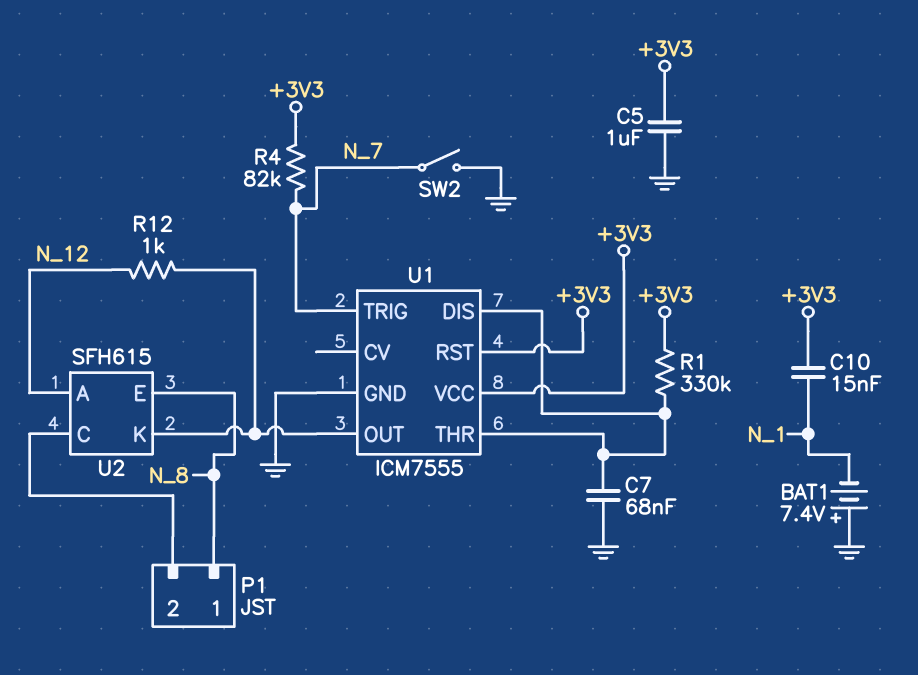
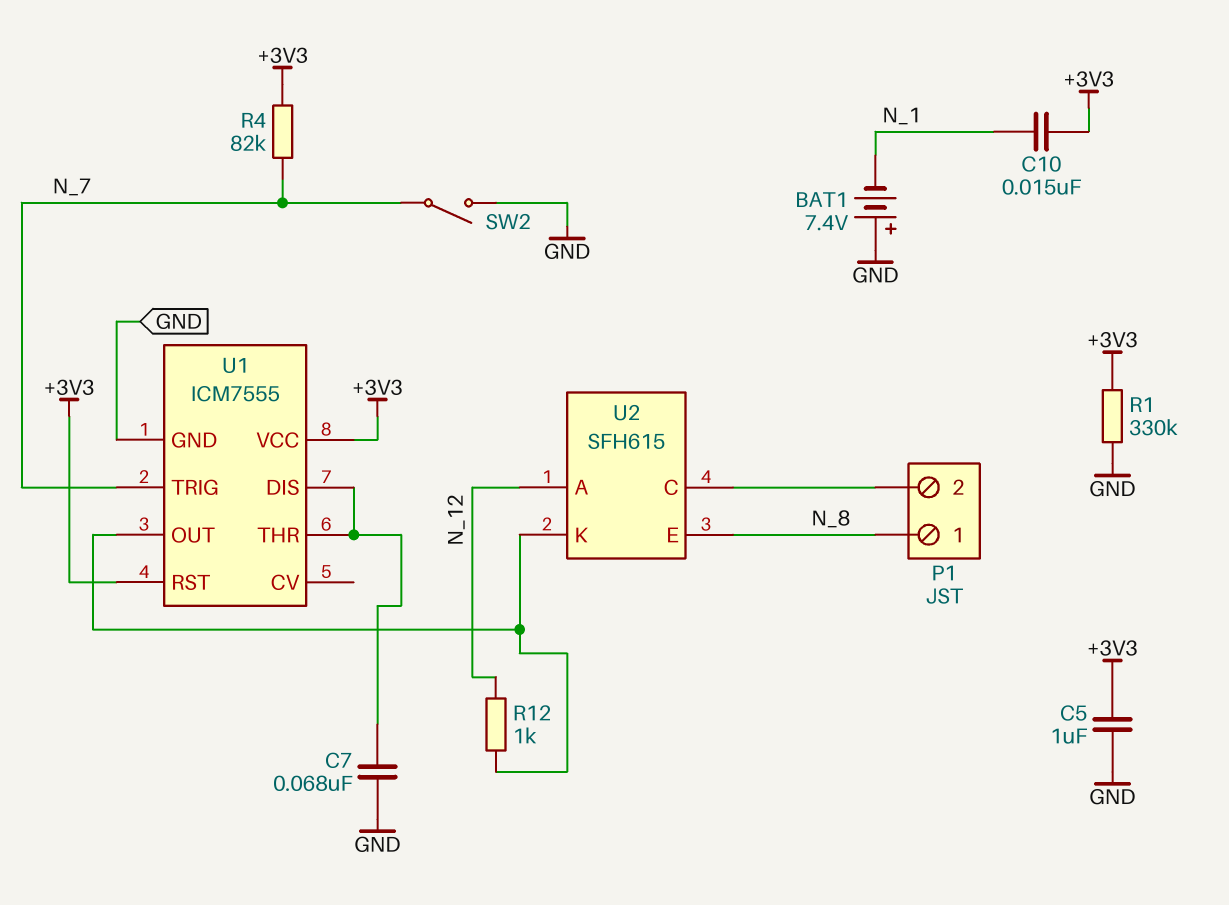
R1: 330k (+3V3, U1/DIS) -> 330k (+3V3, GND)

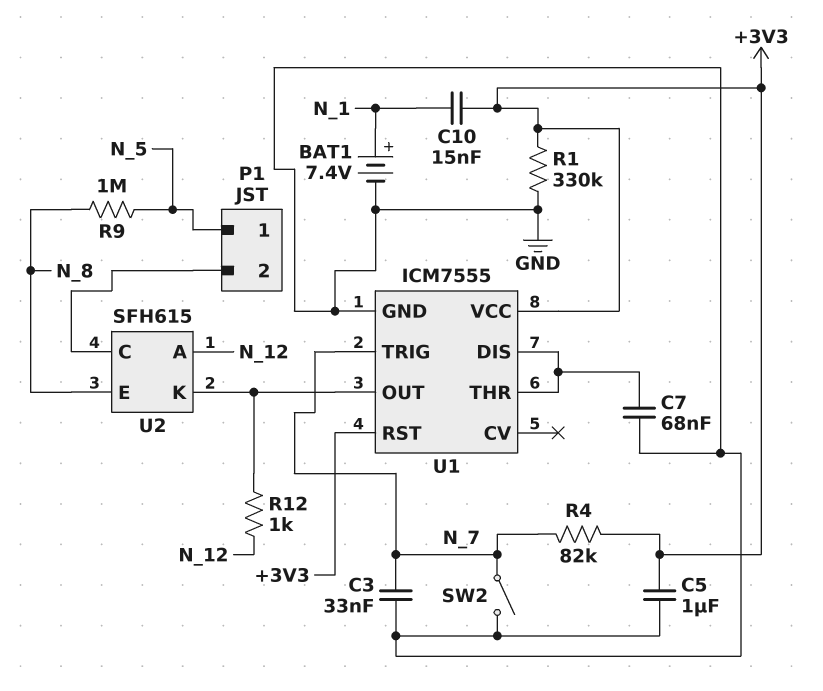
BAT1: 7.4V (plus GND, minus N_1) -> 7.4V (plus N_1, minus GND)
C3: none -> 33nF (GND, N_7)
P1 pin 1: N_8 -> N_5
R9: none -> 1M (N_5, N_8)

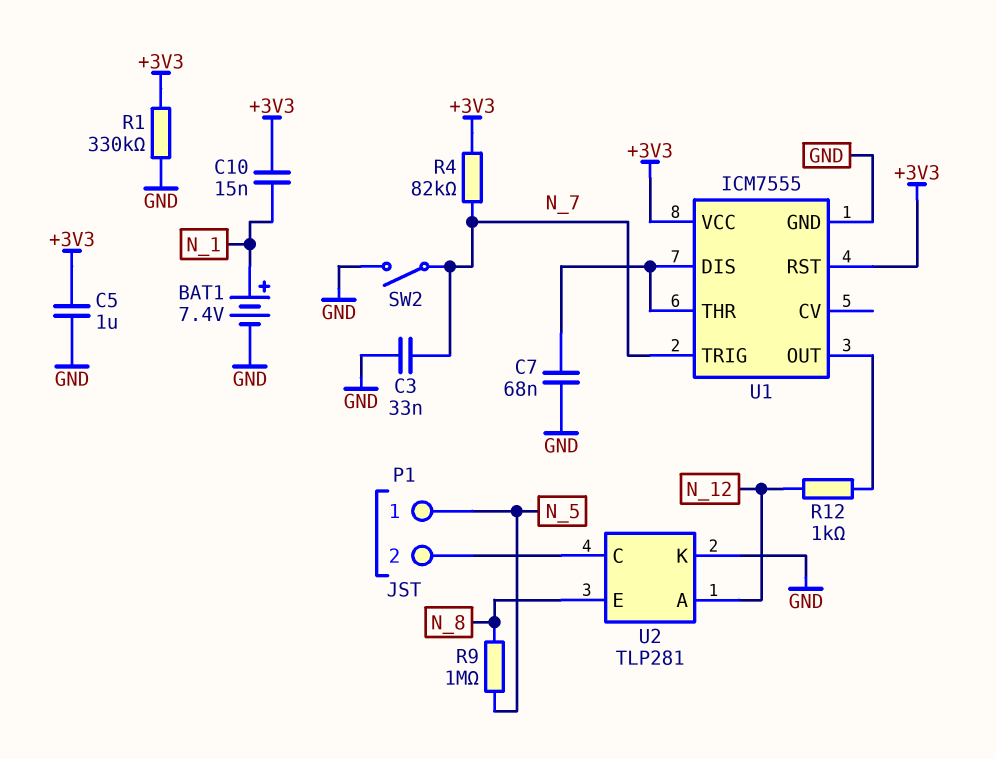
U2: SFH615 -> TLP281
U2 pin K: U1/OUT -> GND

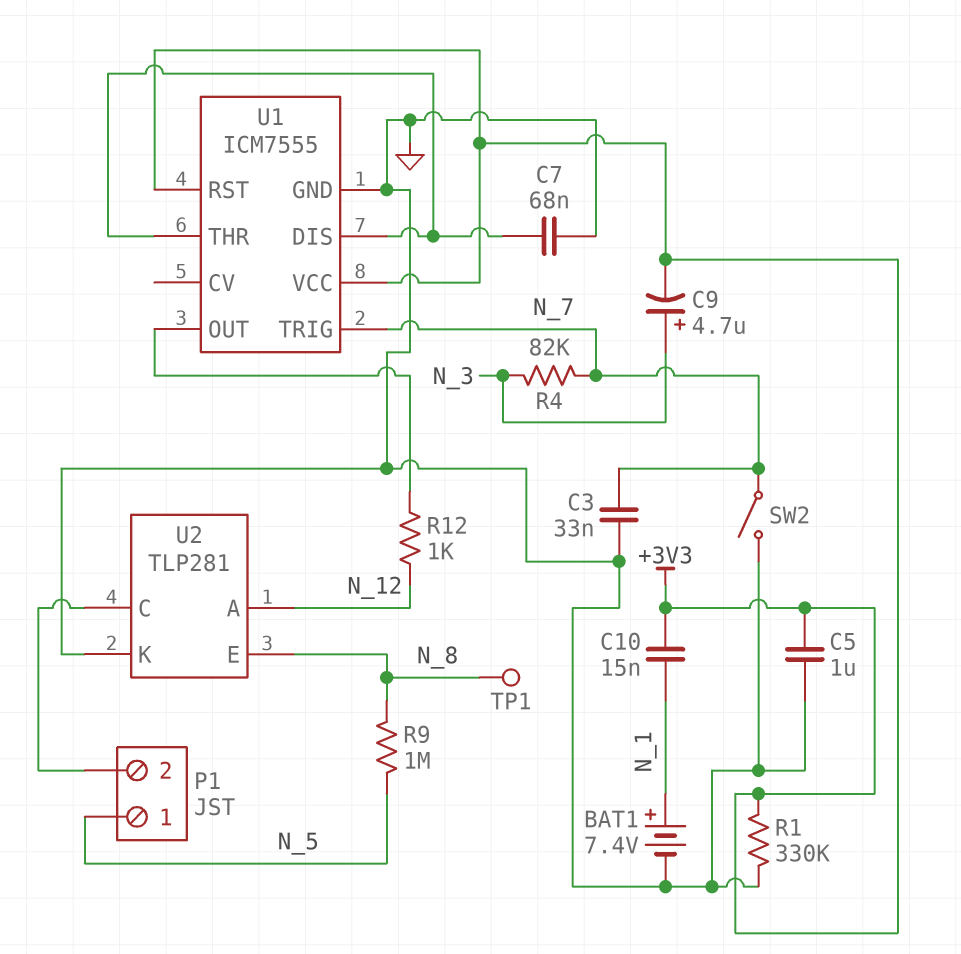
C9: none -> 4.7uF (plus N_3, minus +3V3)
R4: 82k (+3V3, N_7) -> 82k (N_3, N_7)
TP1: none -> test point (N_8)

